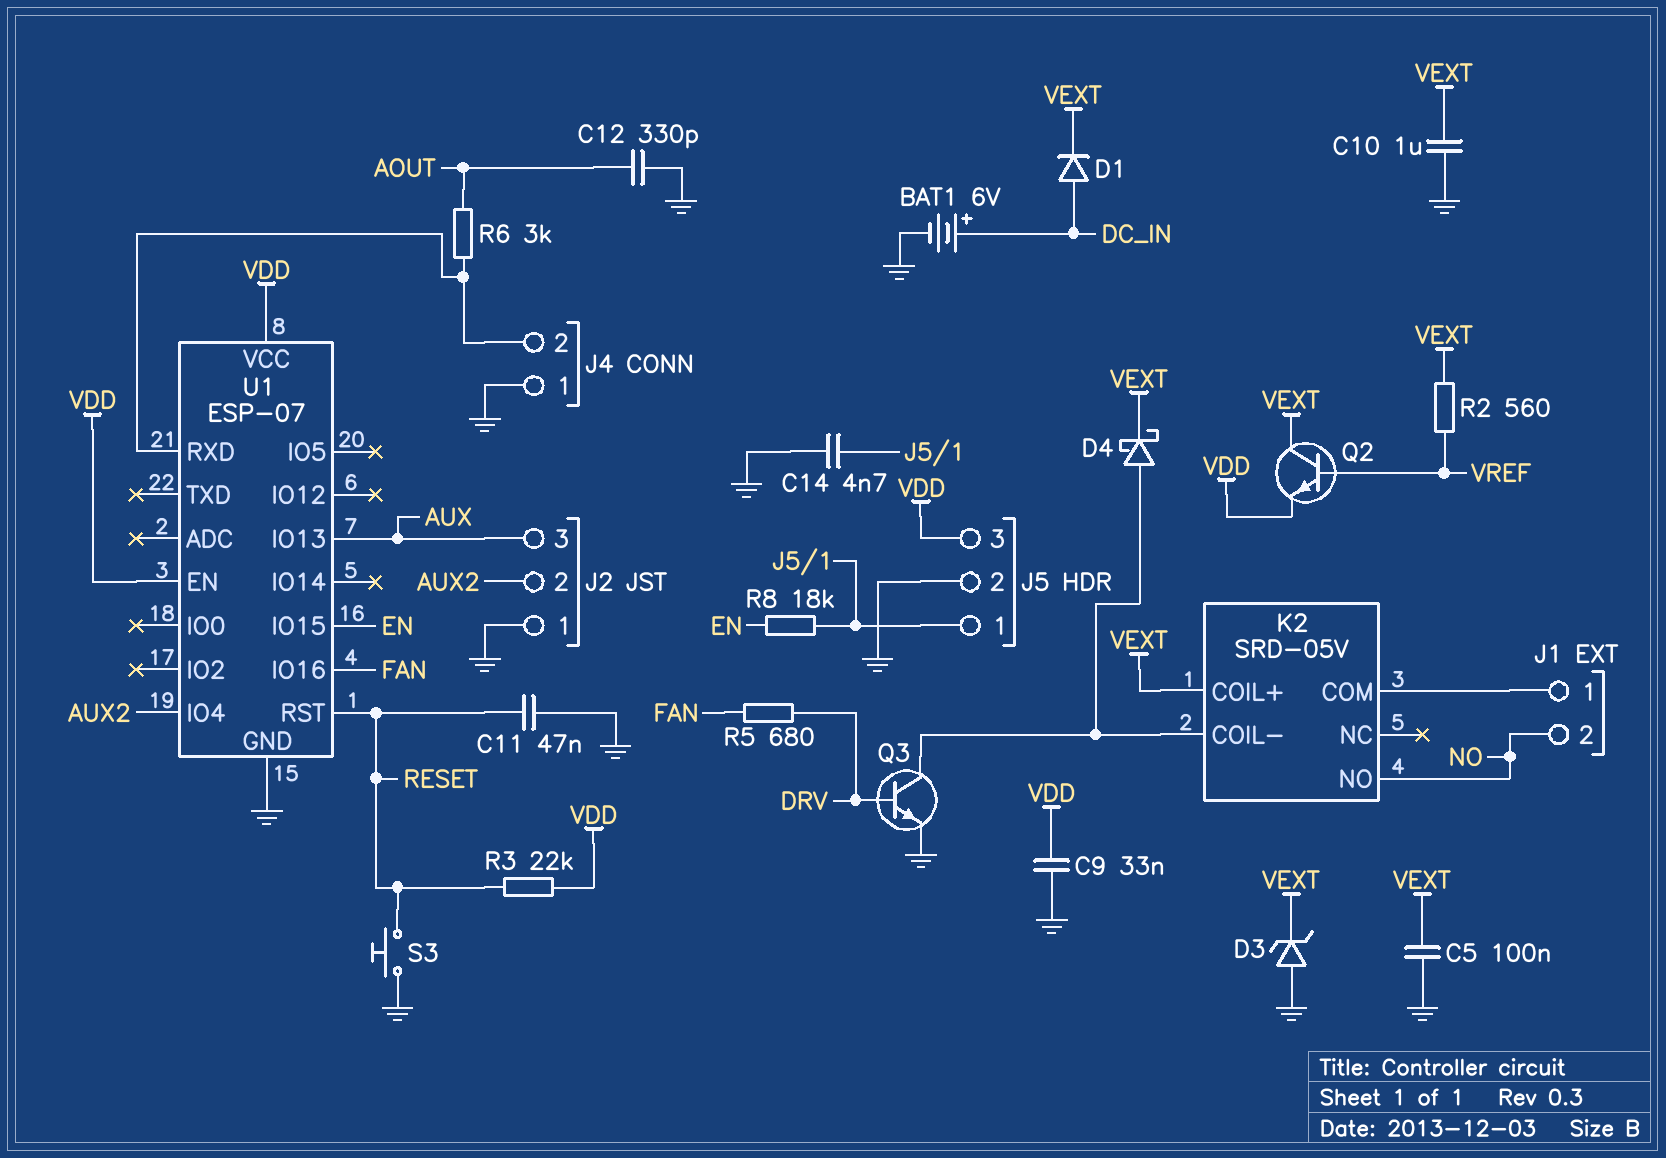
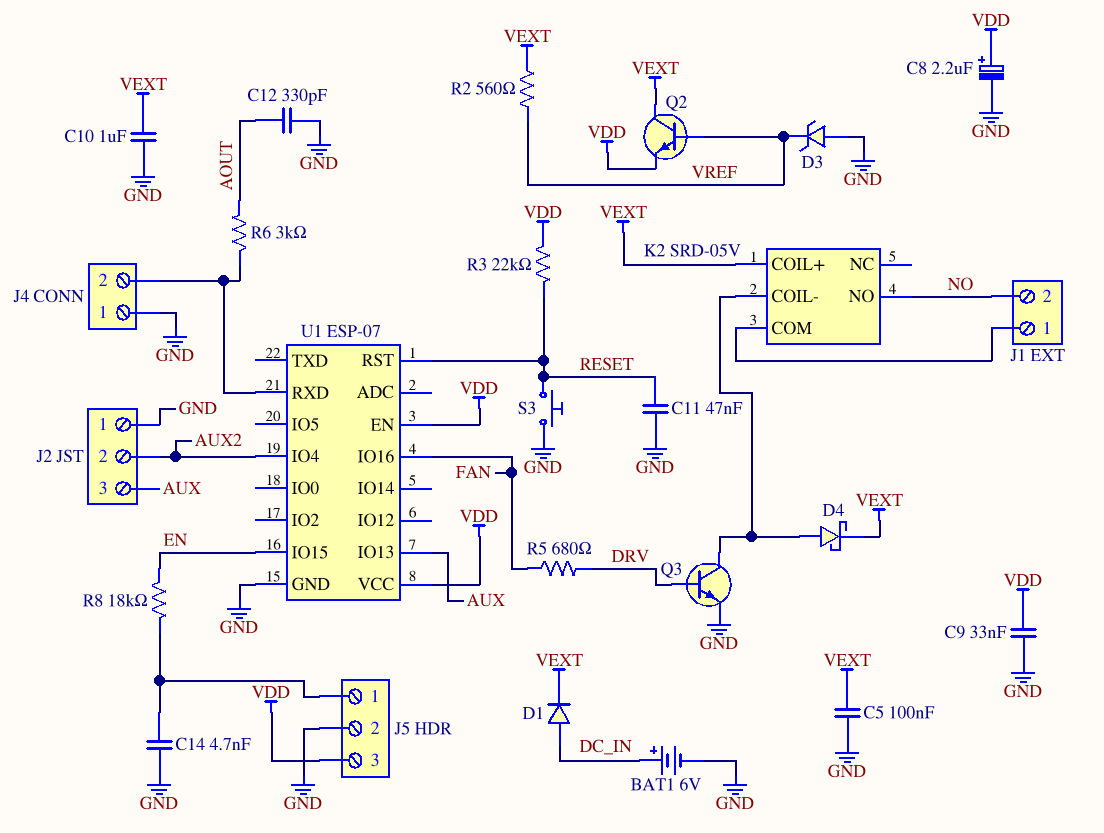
C8: none -> 2.2uF (plus VDD, minus GND)
D3: zener (A GND, K VEXT) -> zener (A GND, K VREF)

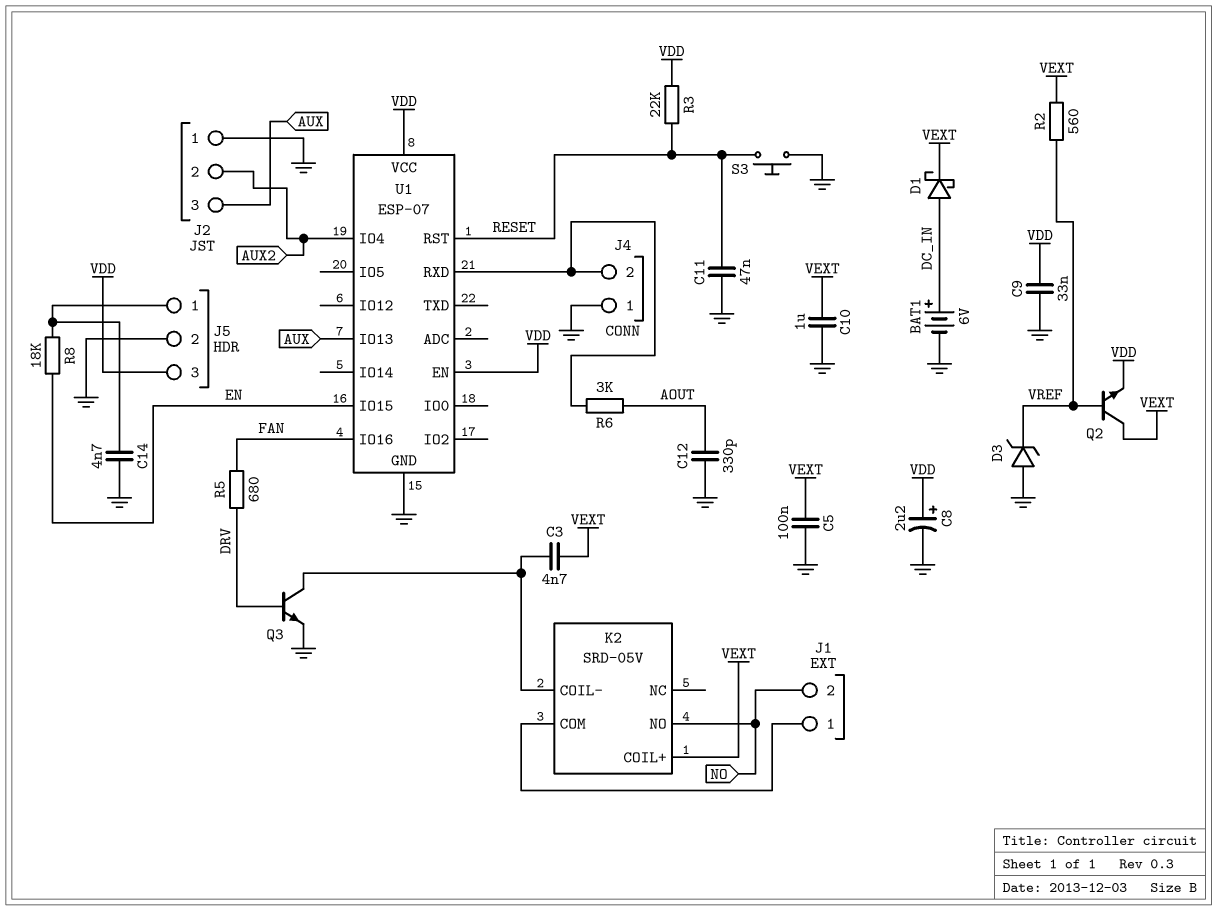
C3: none -> 4.7nF (K2/COIL-, VEXT)
D1: diode (A DC_IN, K VEXT) -> schottky (A DC_IN, K VEXT)
D4: schottky (A K2/COIL-, K VEXT) -> none

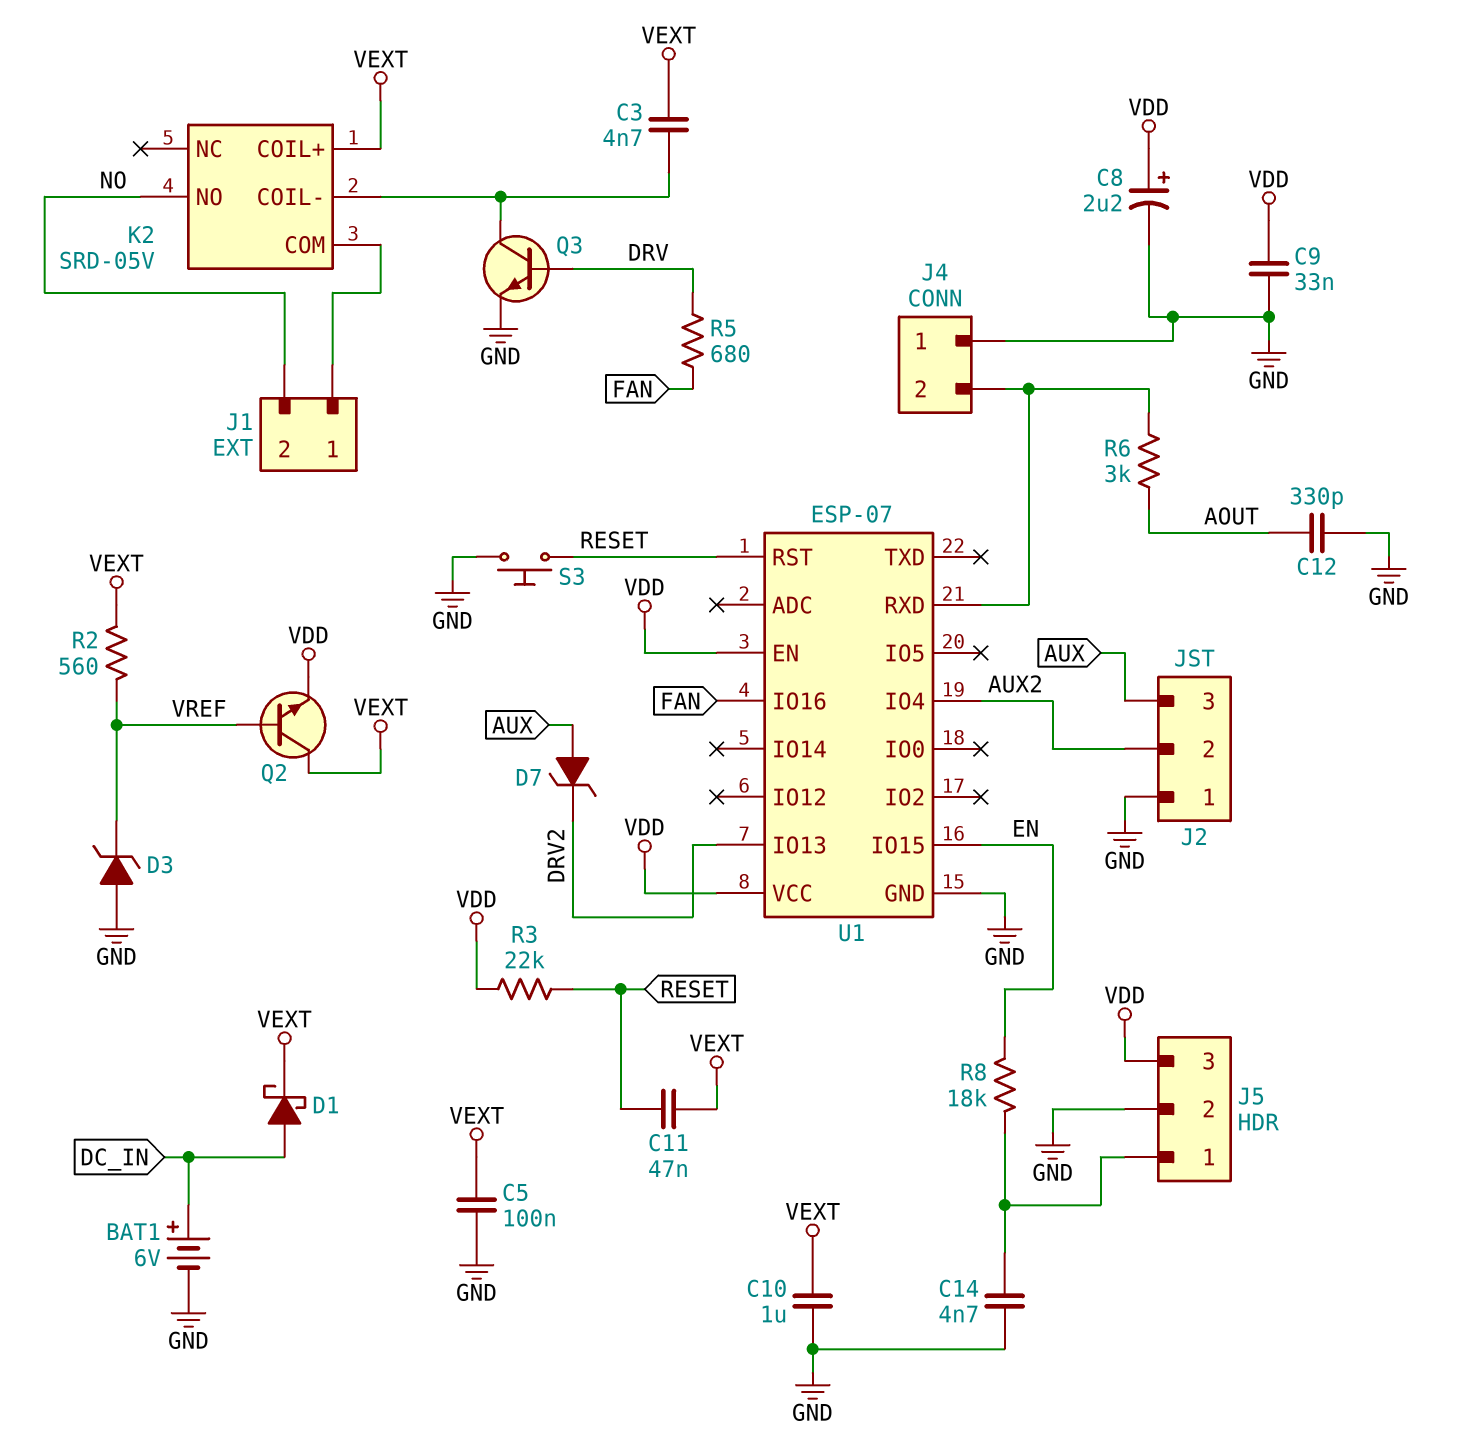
C11: 47nF (GND, RESET) -> 47nF (RESET, VEXT)
D7: none -> zener (A AUX, K DRV2)
U1 pin IO13: AUX -> DRV2

